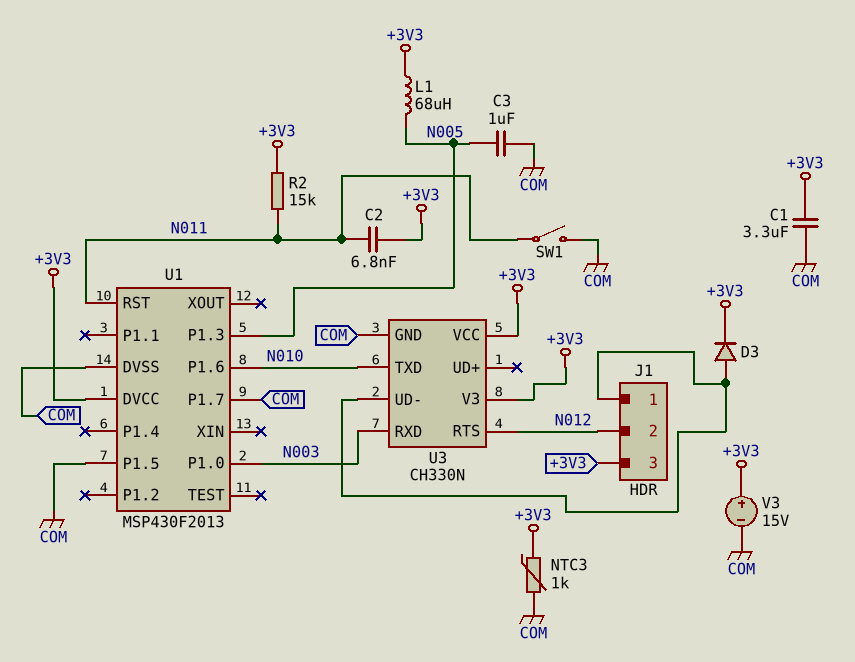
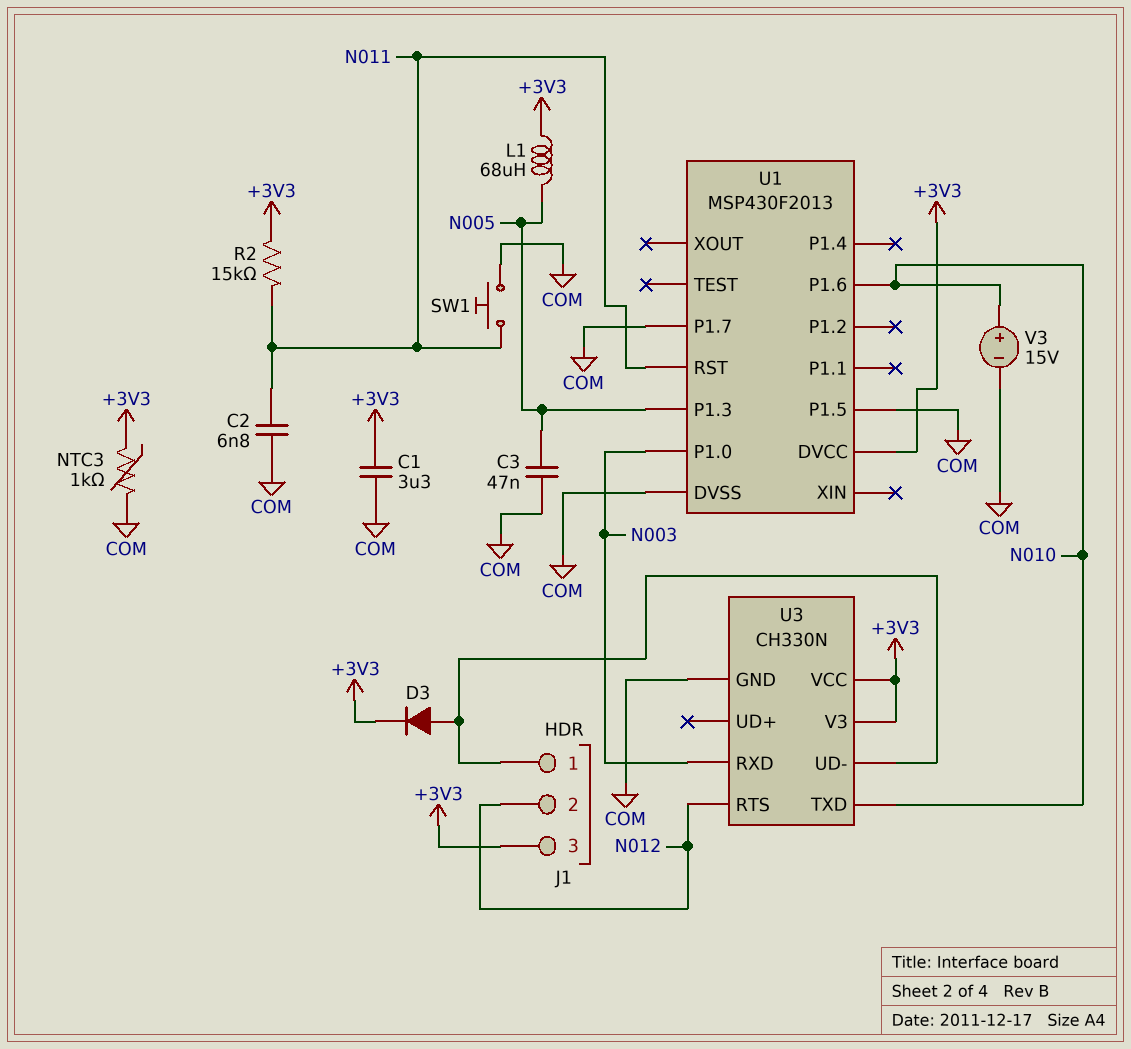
C2: 6.8nF (+3V3, N011) -> 6.8nF (COM, N011)
C3: 1uF (COM, N005) -> 47nF (COM, N005)
SW1: switch (COM, N011) -> button (COM, N011)
V3: 15V (plus +3V3, minus COM) -> 15V (plus N010, minus COM)

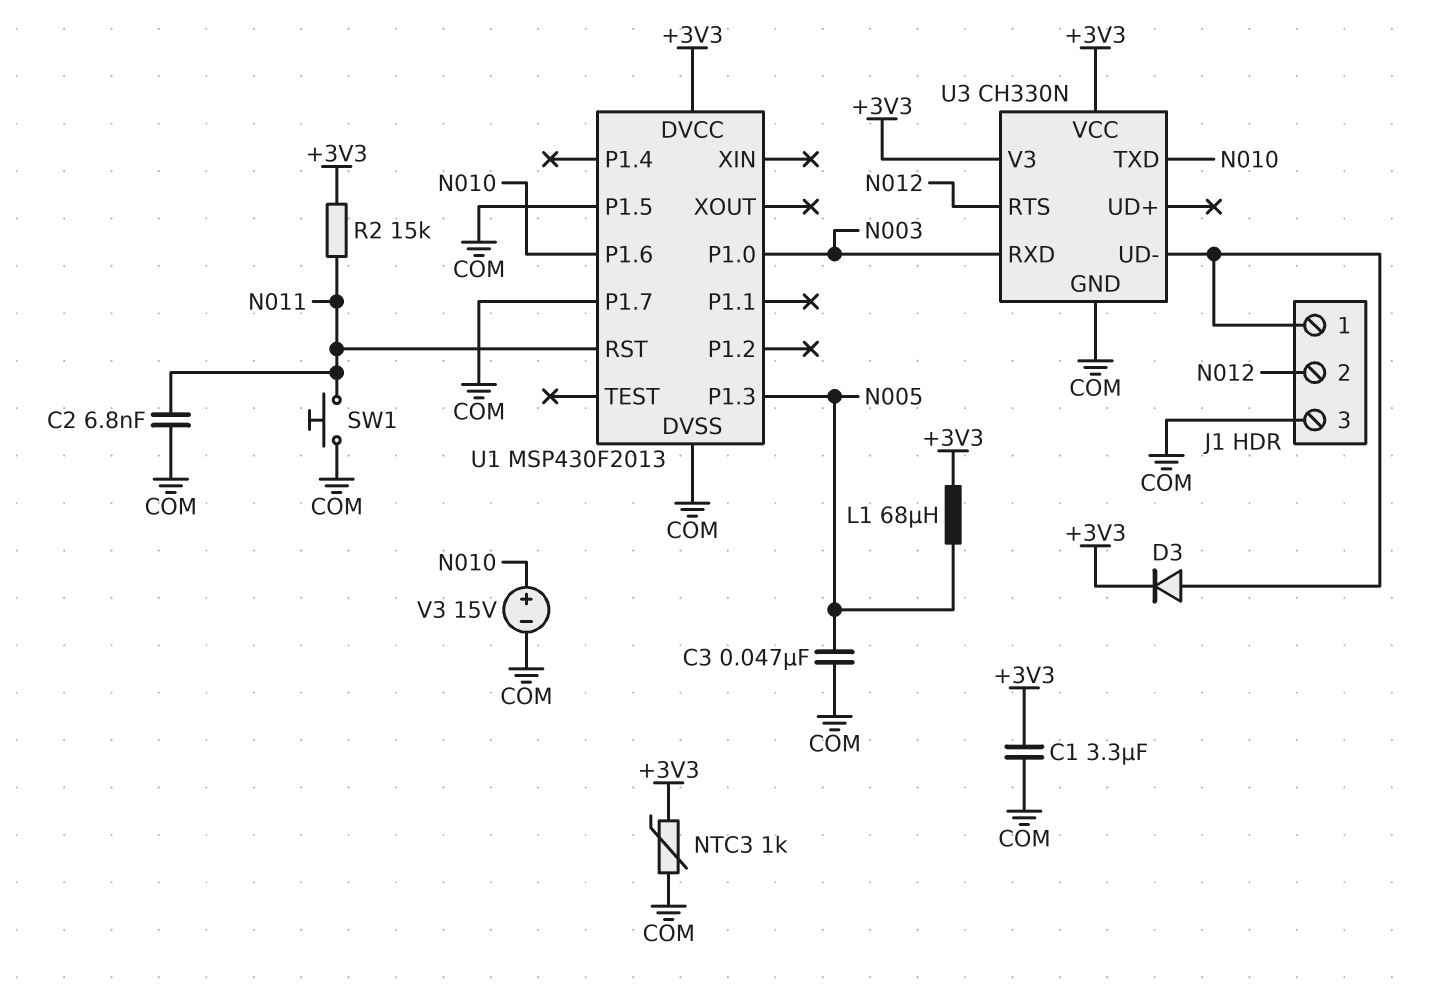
J1 pin 3: +3V3 -> COM

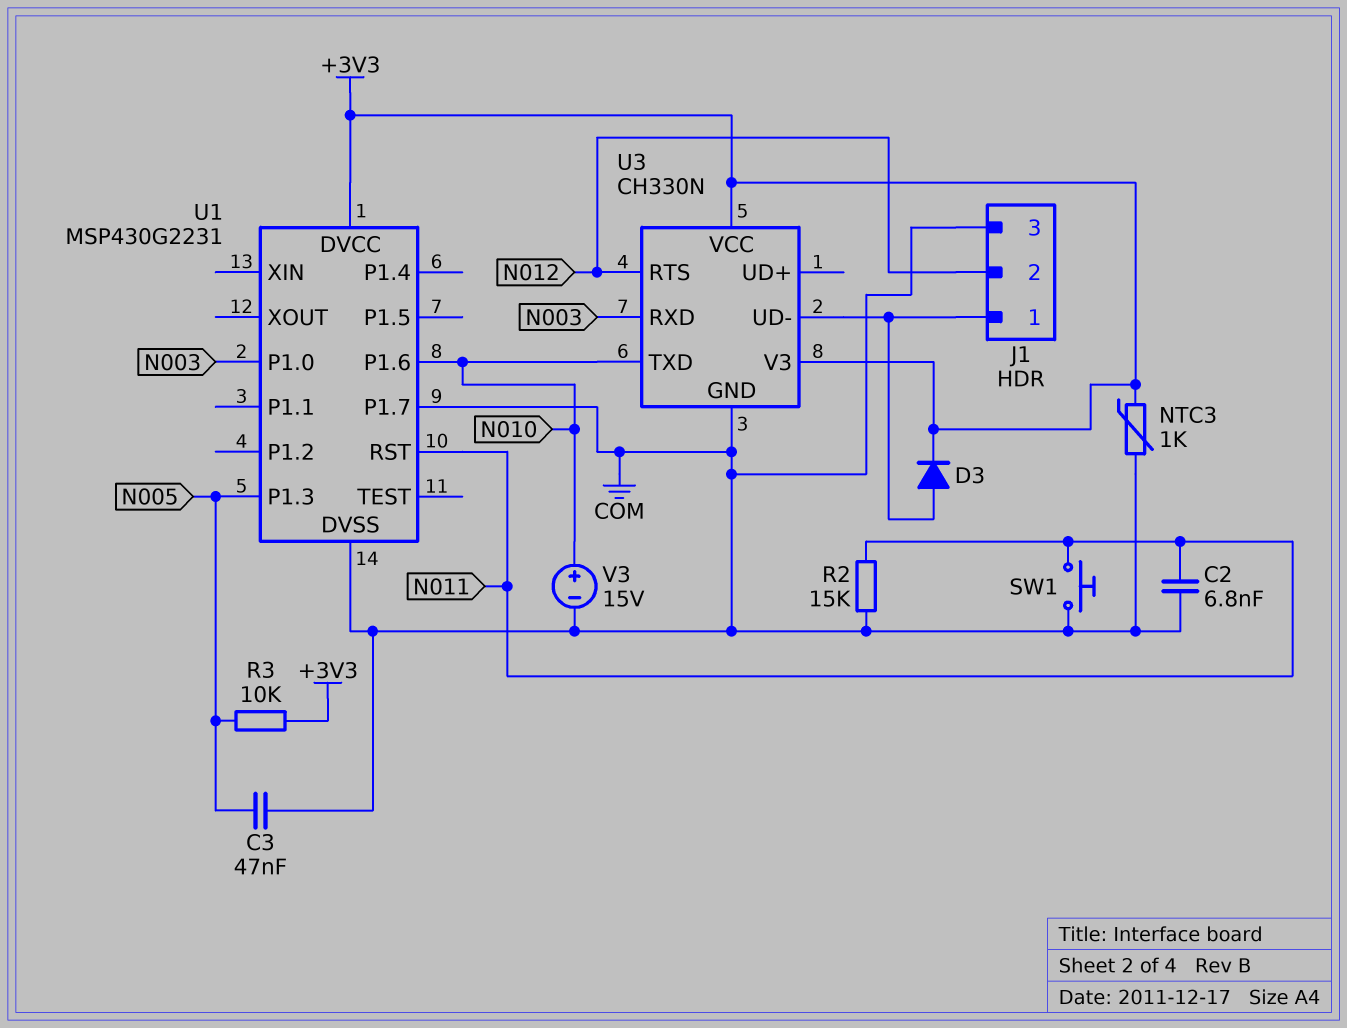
C1: 3.3uF (+3V3, COM) -> none
L1: 68uH (+3V3, N005) -> none
R2: 15k (+3V3, N011) -> 15k (COM, N011)
R3: none -> 10k (+3V3, N005)
U1: MSP430F2013 -> MSP430G2231
U1 pin P1.5: COM -> none

